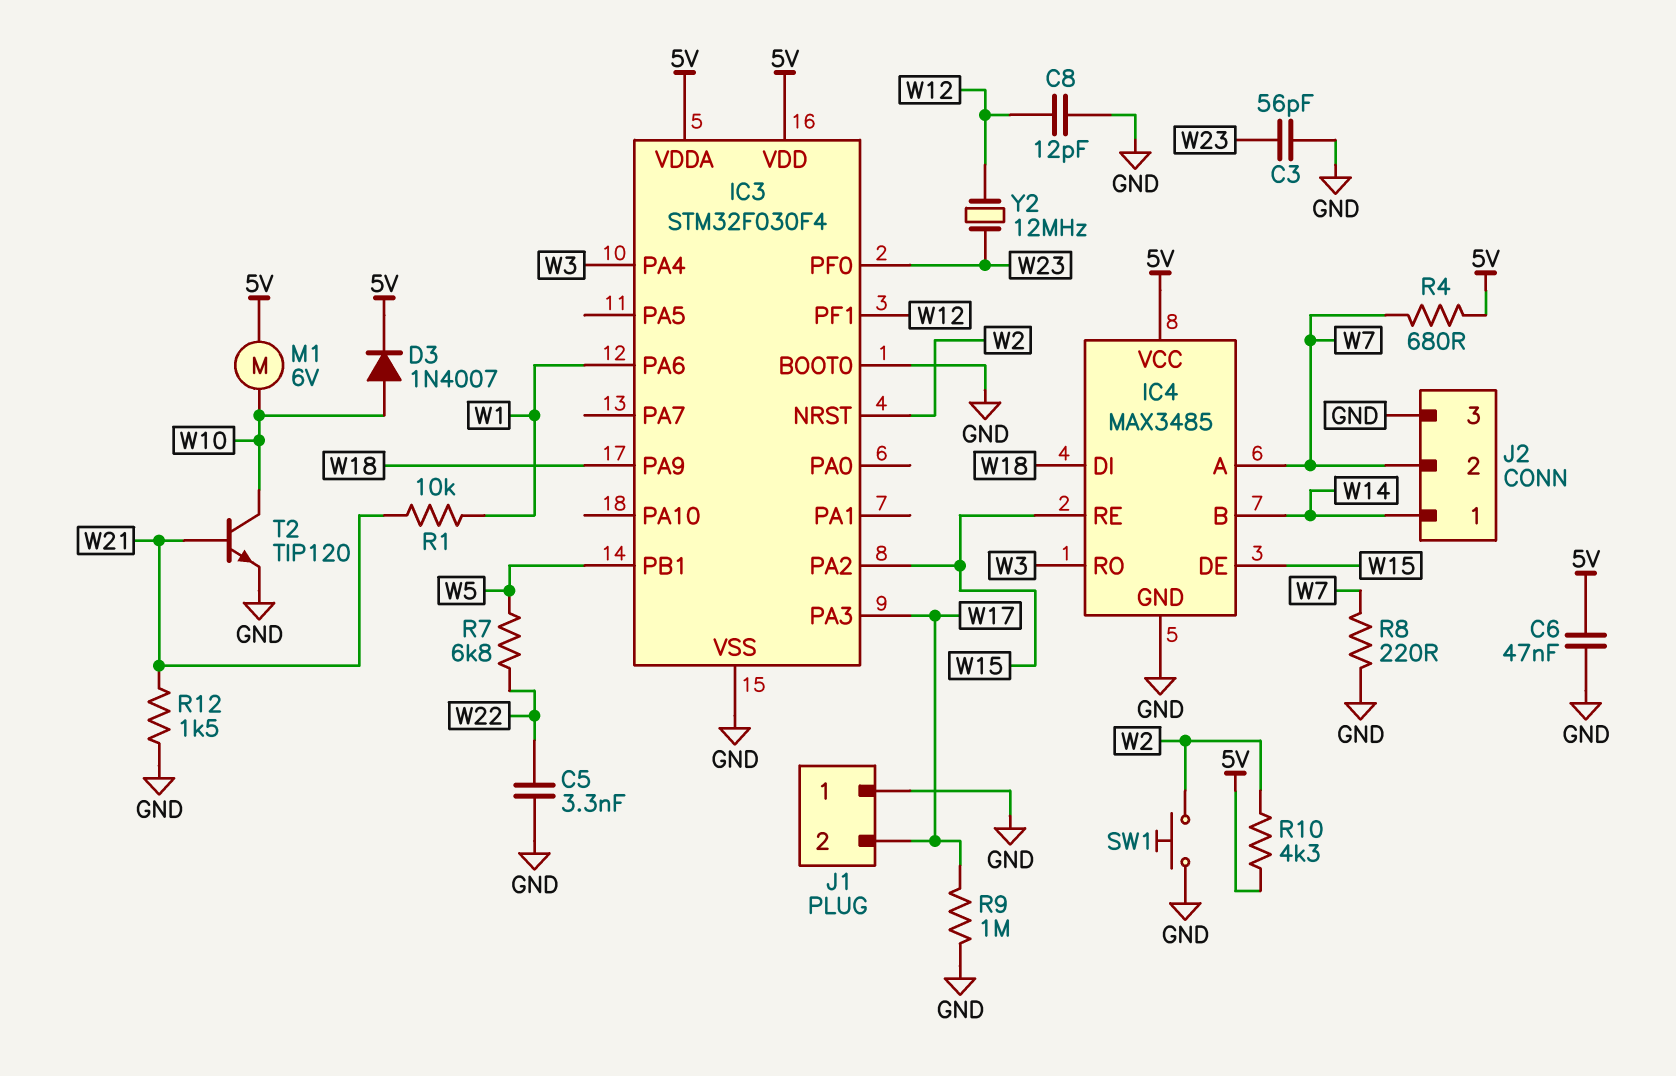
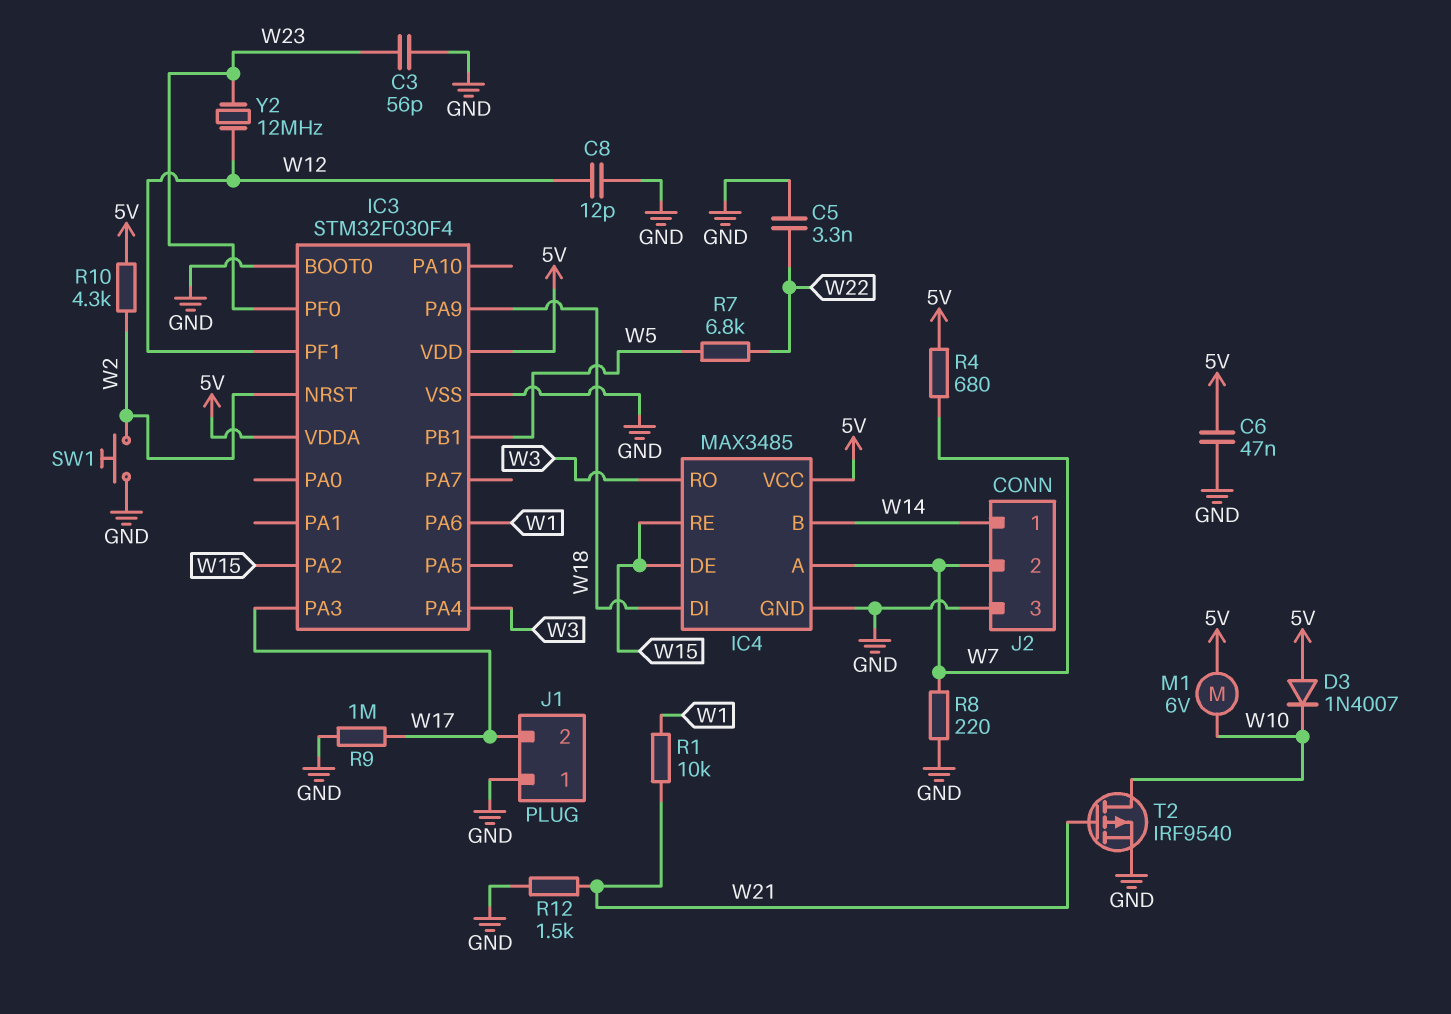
D3: diode 1N4007 (A W10, K 5V) -> diode 1N4007 (A 5V, K W10)
T2: NPN TIP120 (B W21, C W10, E GND) -> PMOS IRF9540 (G W21, D W10, S GND)

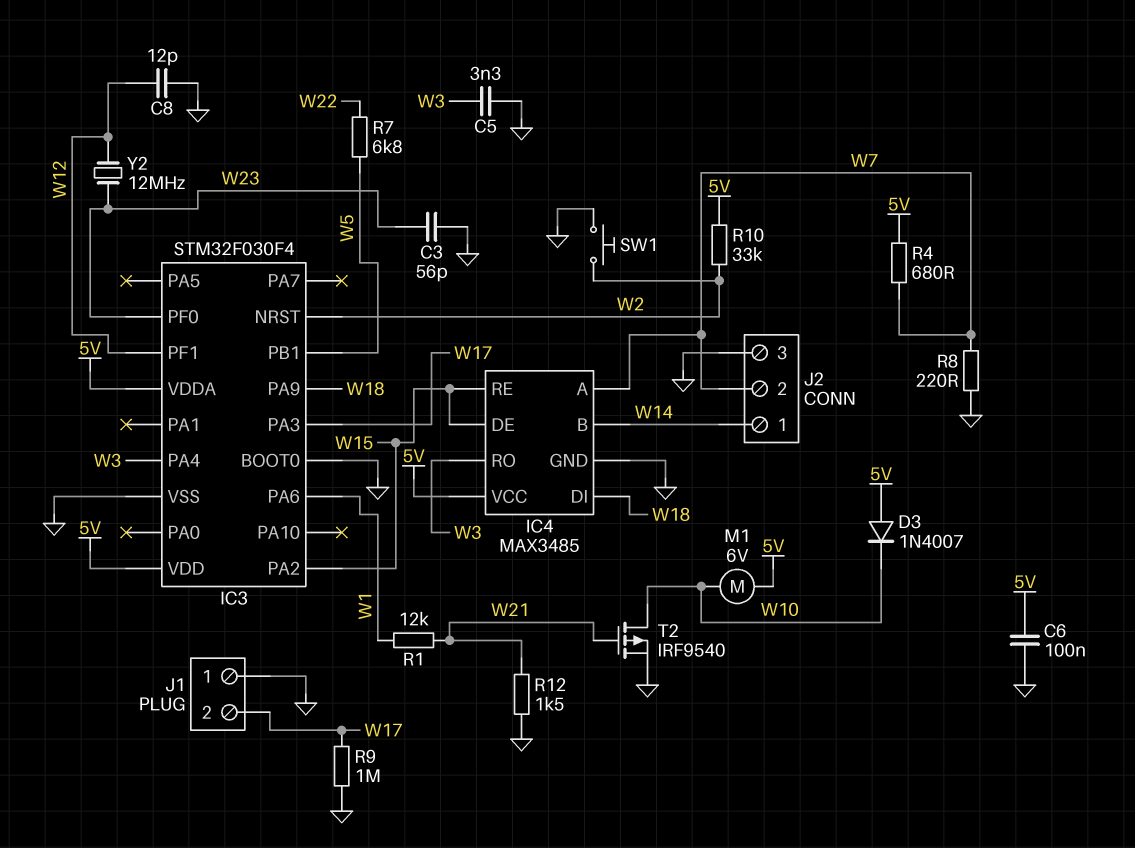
C5: 3.3nF (GND, W22) -> 3.3nF (GND, W3)
C6: 47nF (5V, GND) -> 100nF (5V, GND)
R1: 10k (W1, W21) -> 12k (W1, W21)
R10: 4.3k (5V, W2) -> 33k (5V, W2)

